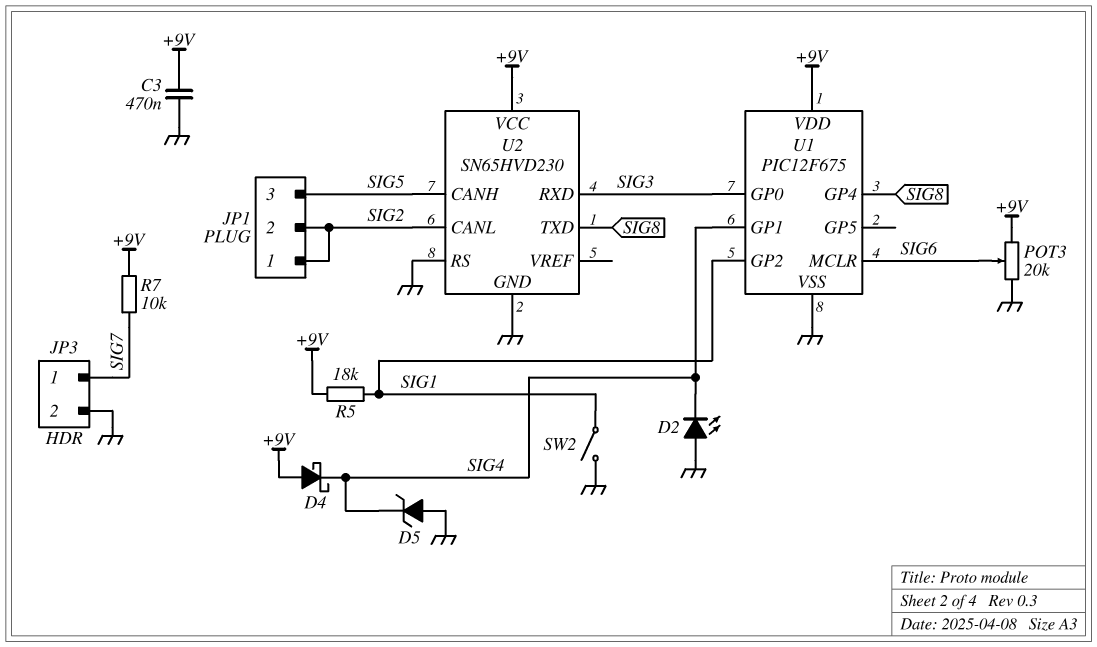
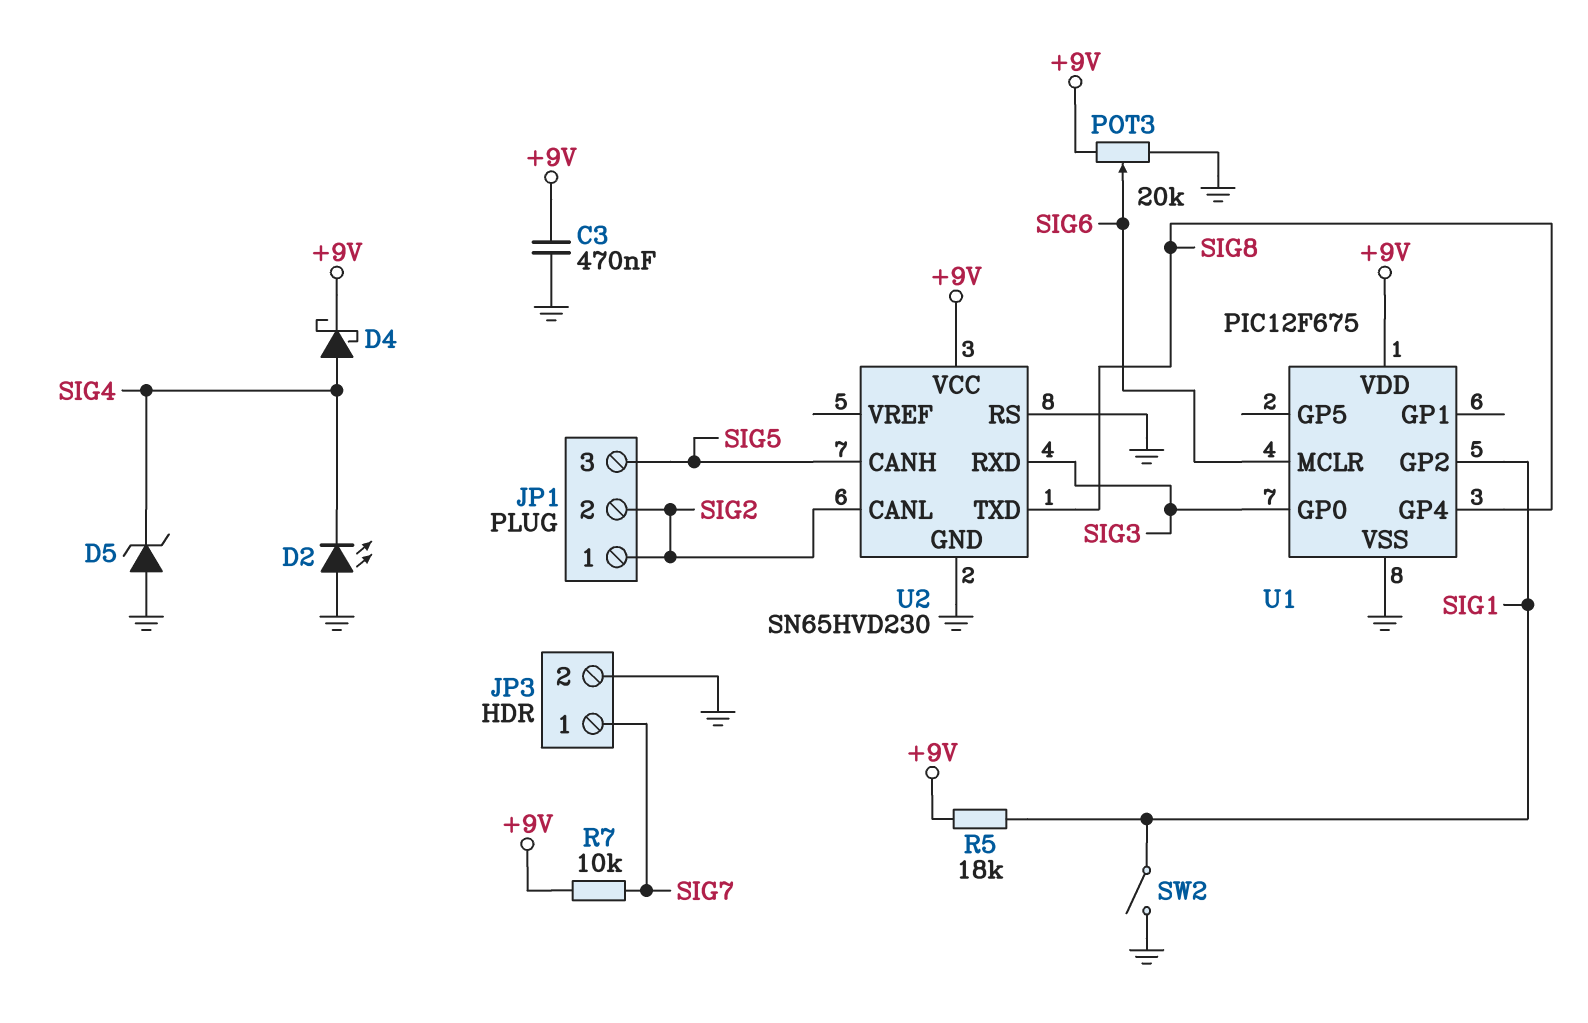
D4: schottky (A +9V, K SIG4) -> schottky (A SIG4, K +9V)
U1 pin GP1: SIG4 -> none

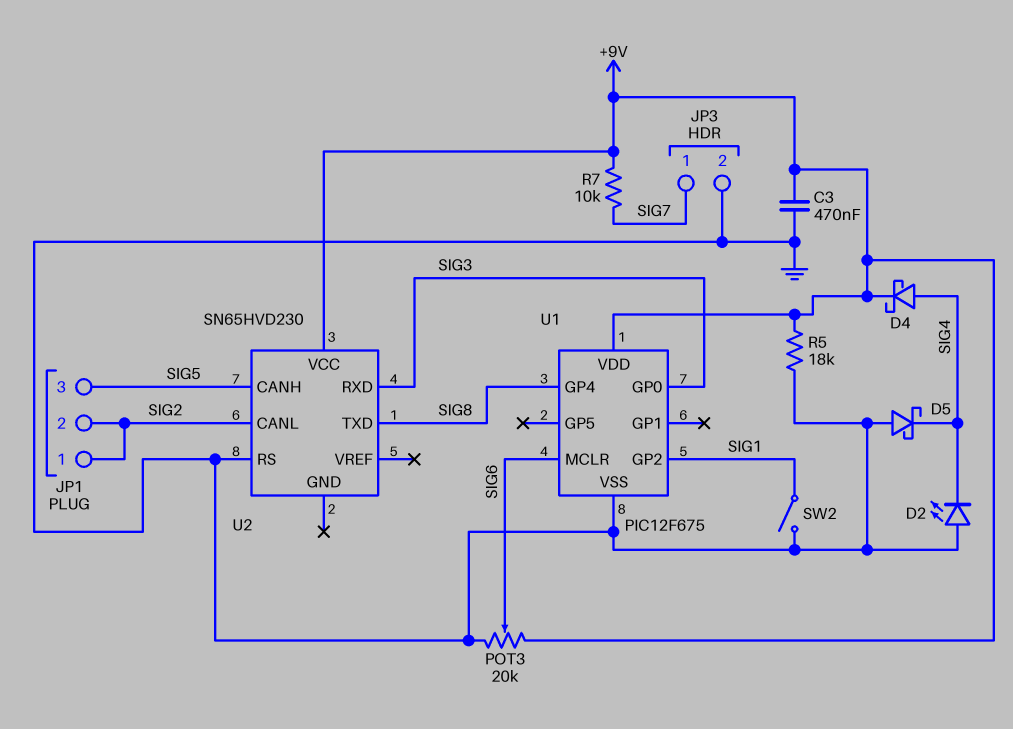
D5: zener (A GND, K SIG4) -> schottky (A GND, K SIG4)
R5: 18k (+9V, SIG1) -> 18k (+9V, GND)
U2 pin GND: GND -> none

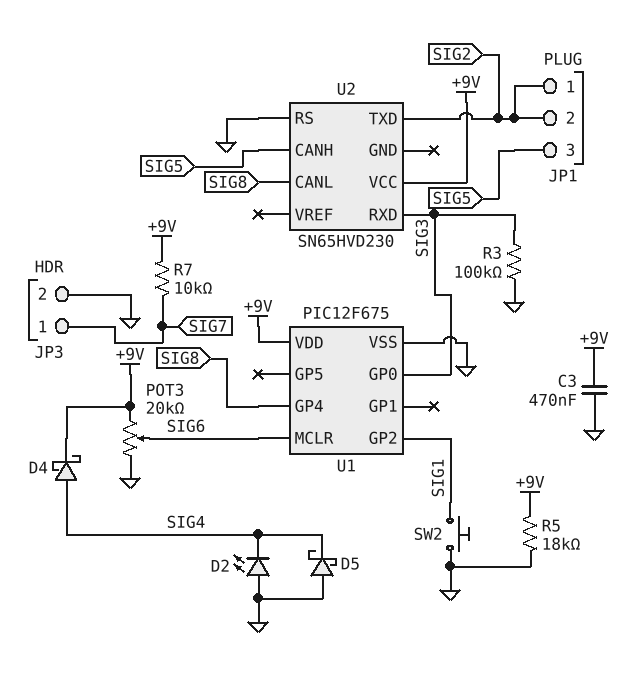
R3: none -> 100k (GND, SIG3)
SW2: switch (GND, SIG1) -> button (GND, SIG1)
U2 pin CANL: SIG2 -> SIG8
U2 pin TXD: SIG8 -> SIG2

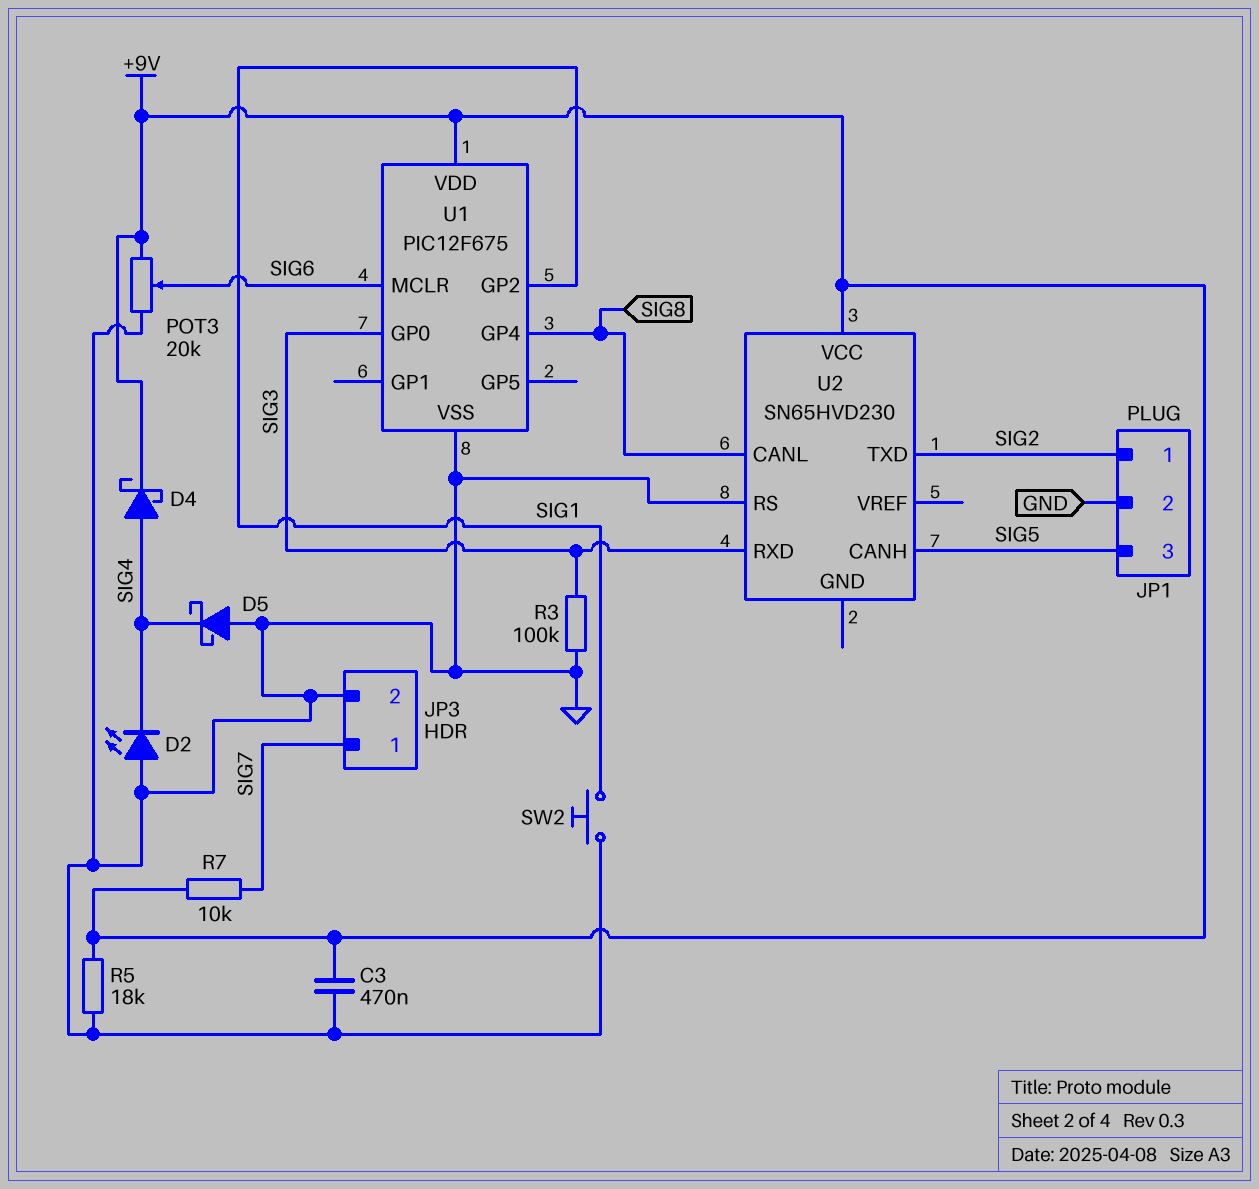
JP1 pin 2: SIG2 -> GND

